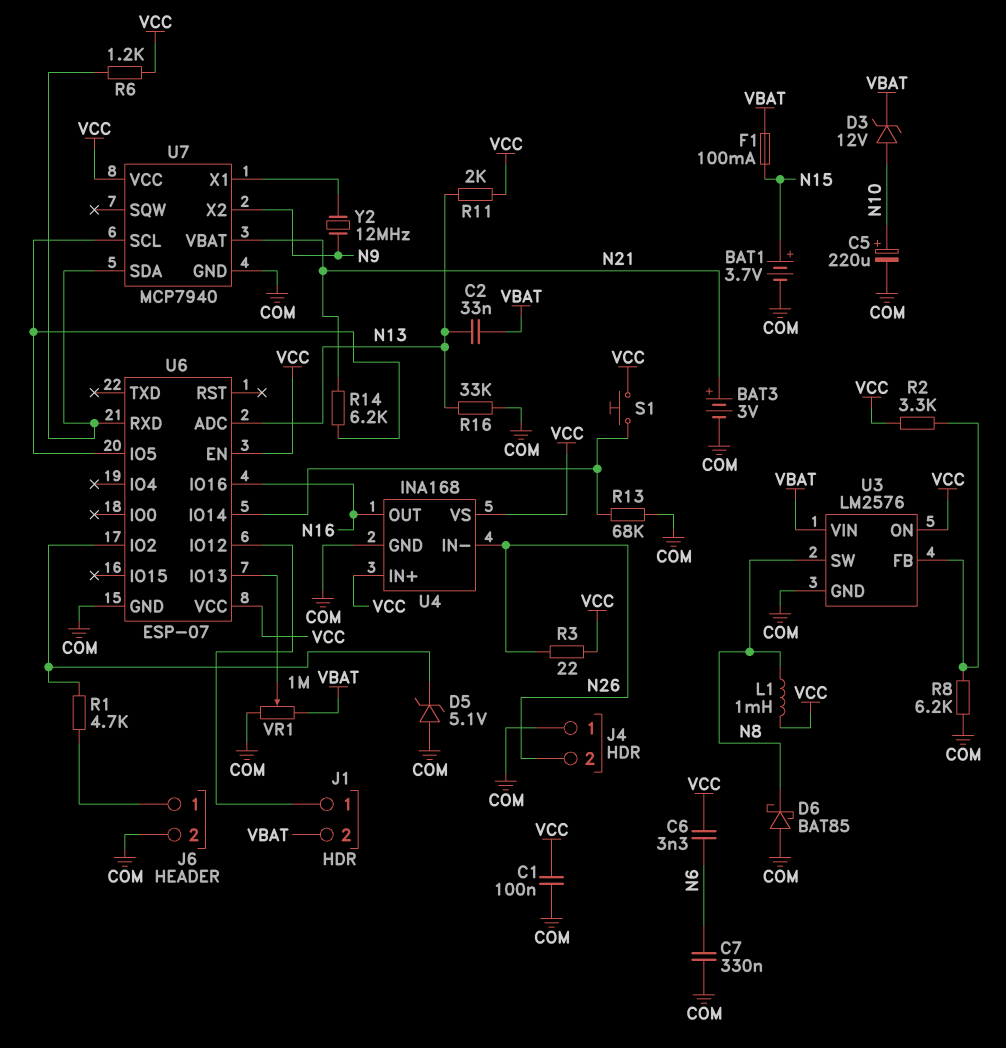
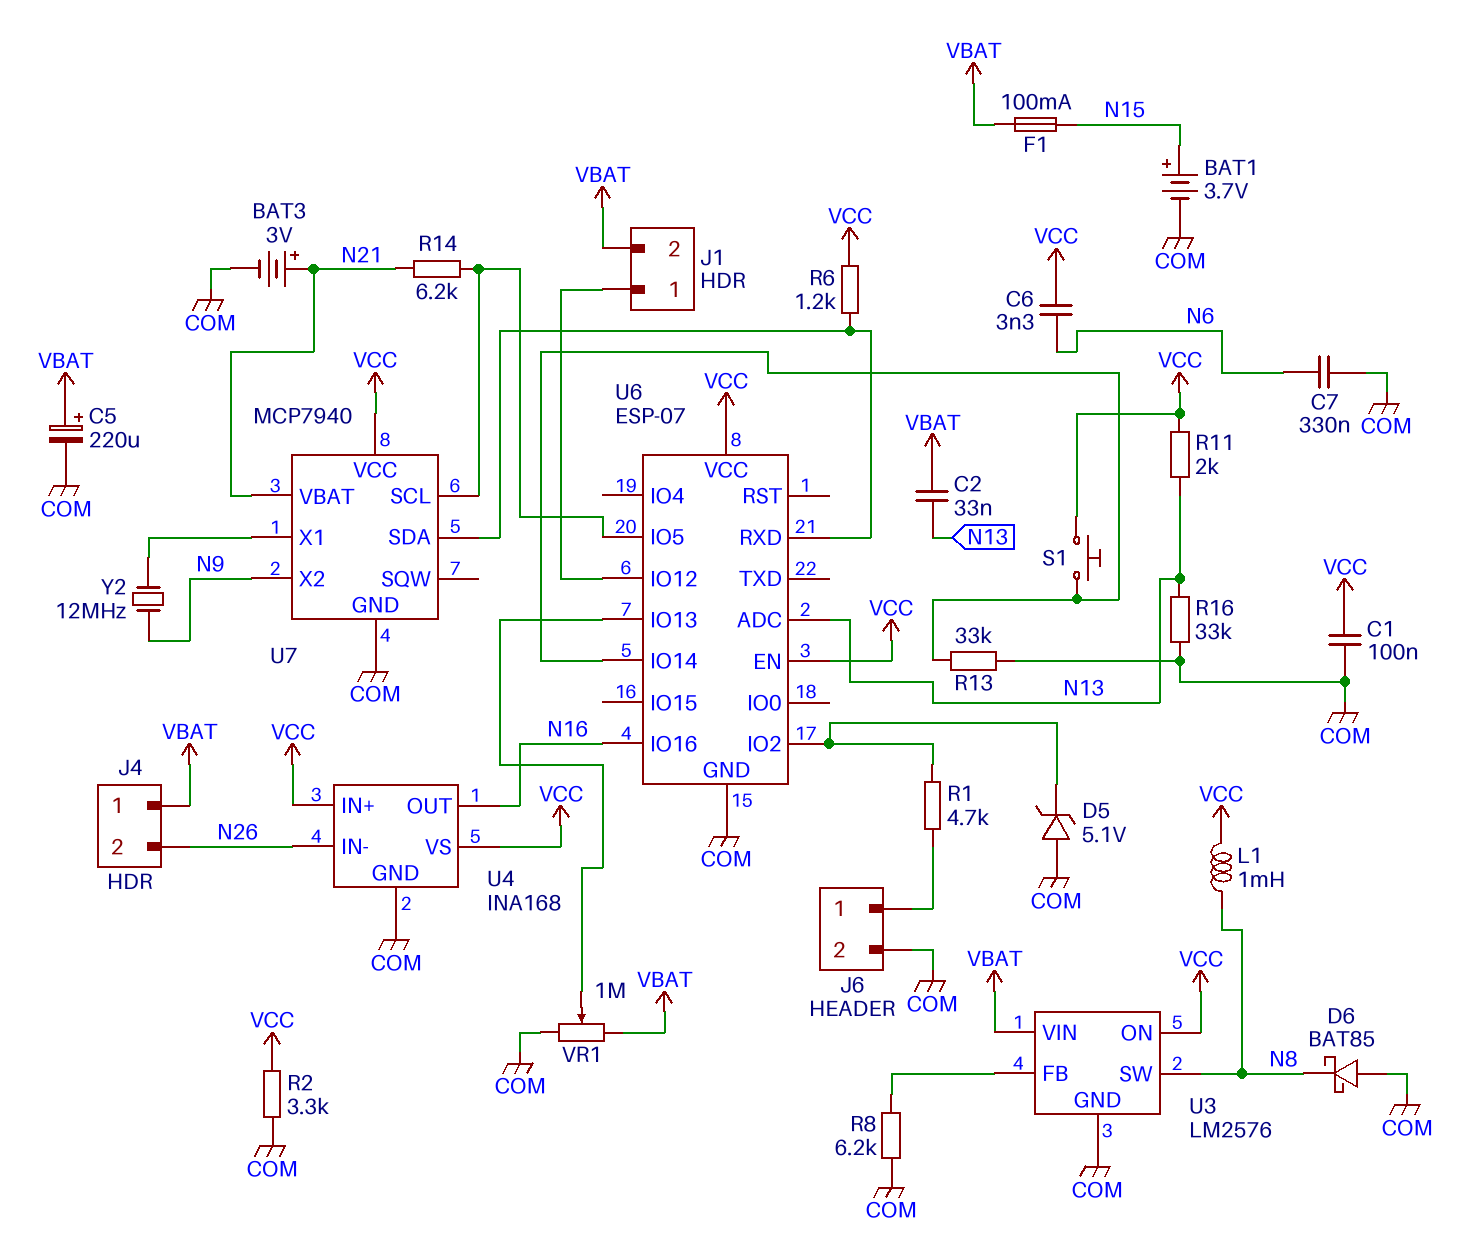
C5: 220uF (plus N10, minus COM) -> 220uF (plus VBAT, minus COM)
D3: zener 12V (A N10, K VBAT) -> none
J4 pin 1: COM -> VBAT
R2: 3.3k (U3/FB, VCC) -> 3.3k (COM, VCC)
R3: 22 (N26, VCC) -> none
R13: 68k (COM, U6/IO14) -> 33k (COM, U6/IO14)

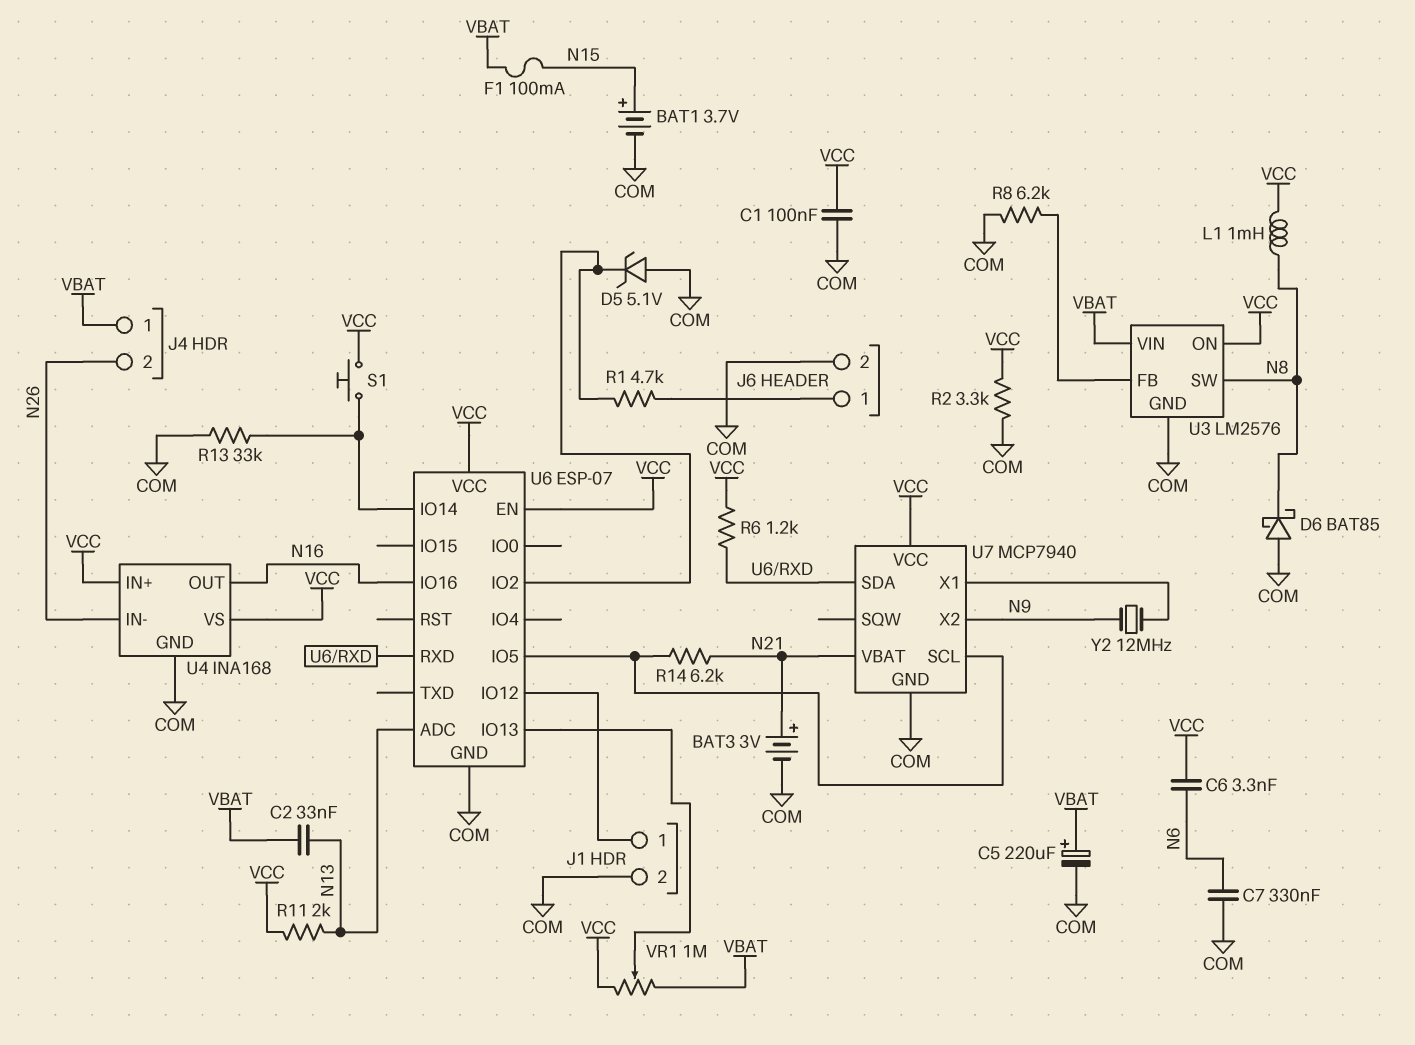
J1 pin 2: VBAT -> COM
R16: 33k (COM, N13) -> none
VR1: 1M (COM, VBAT, wiper U6/IO13) -> 1M (VBAT, VCC, wiper U6/IO13)

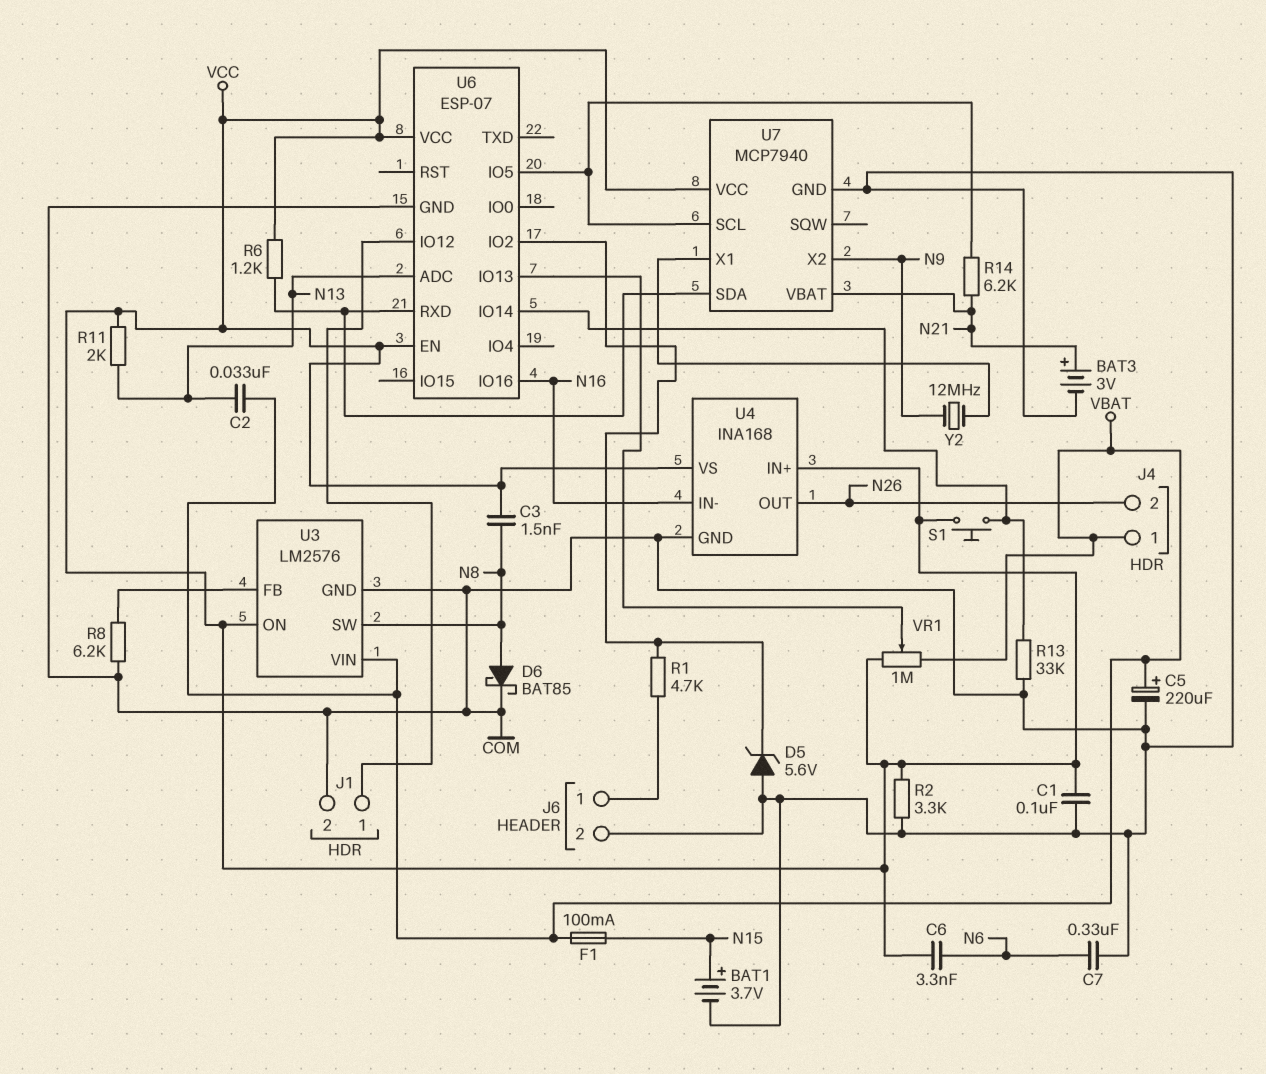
C3: none -> 1.5nF (N8, VCC)
D5: zener 5.1V (A COM, K U6/IO2) -> zener 5.6V (A COM, K U6/IO2)
D6: schottky BAT85 (A COM, K N8) -> schottky BAT85 (A N8, K COM)
L1: 1mH (N8, VCC) -> none
U4 pin IN-: N26 -> N16
U4 pin OUT: N16 -> N26

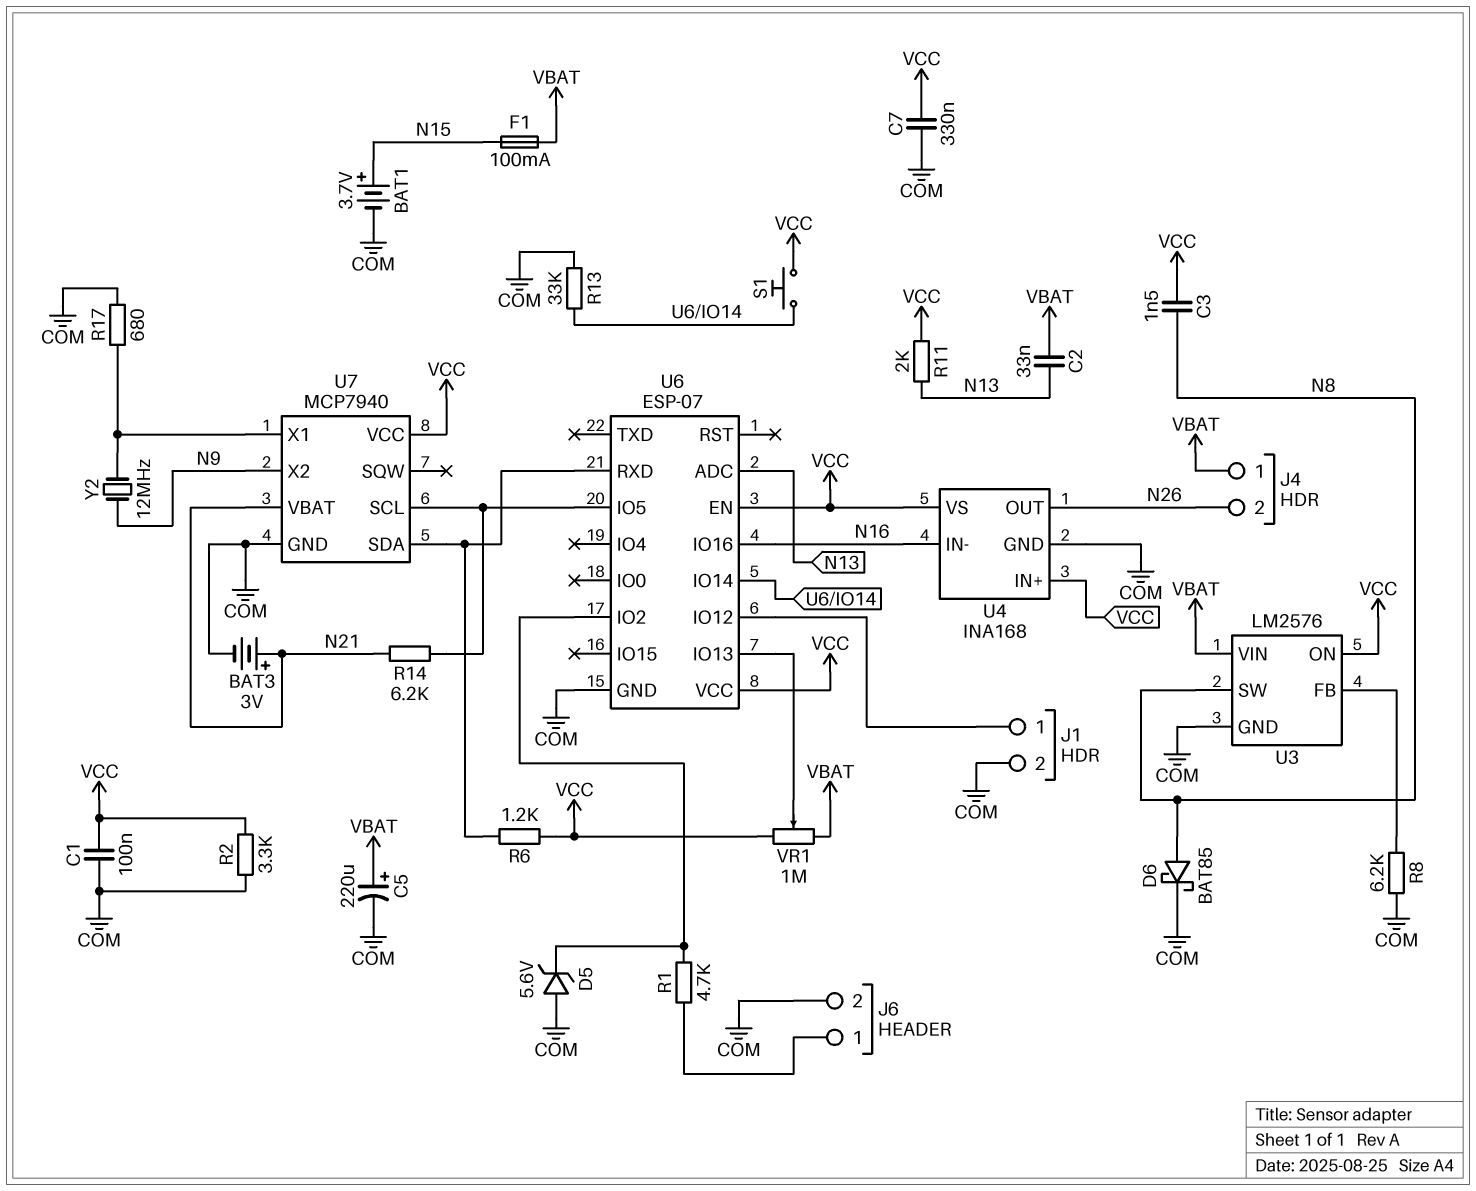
C6: 3.3nF (N6, VCC) -> none
C7: 330nF (COM, N6) -> 330nF (COM, VCC)
R17: none -> 680 (COM, U7/X1)

